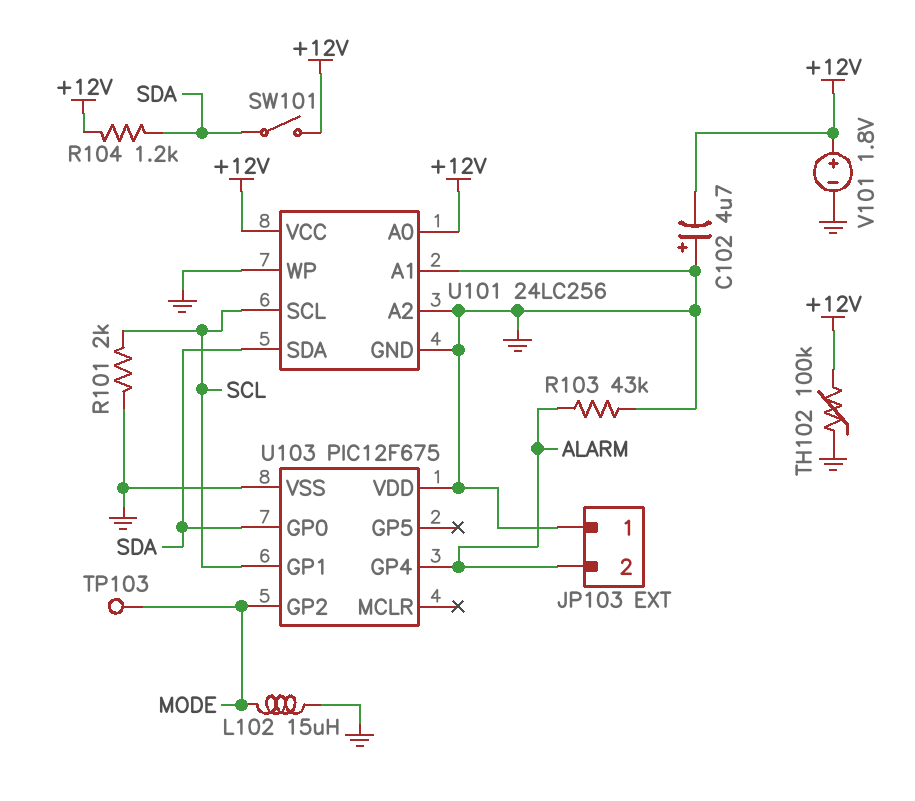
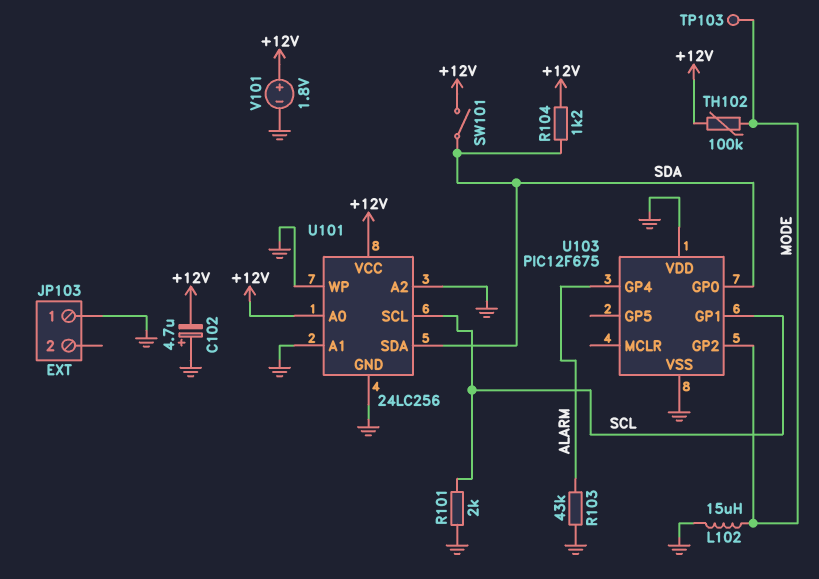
JP103 pin 2: ALARM -> none
TH102: 100k (+12V, GND) -> 100k (+12V, MODE)

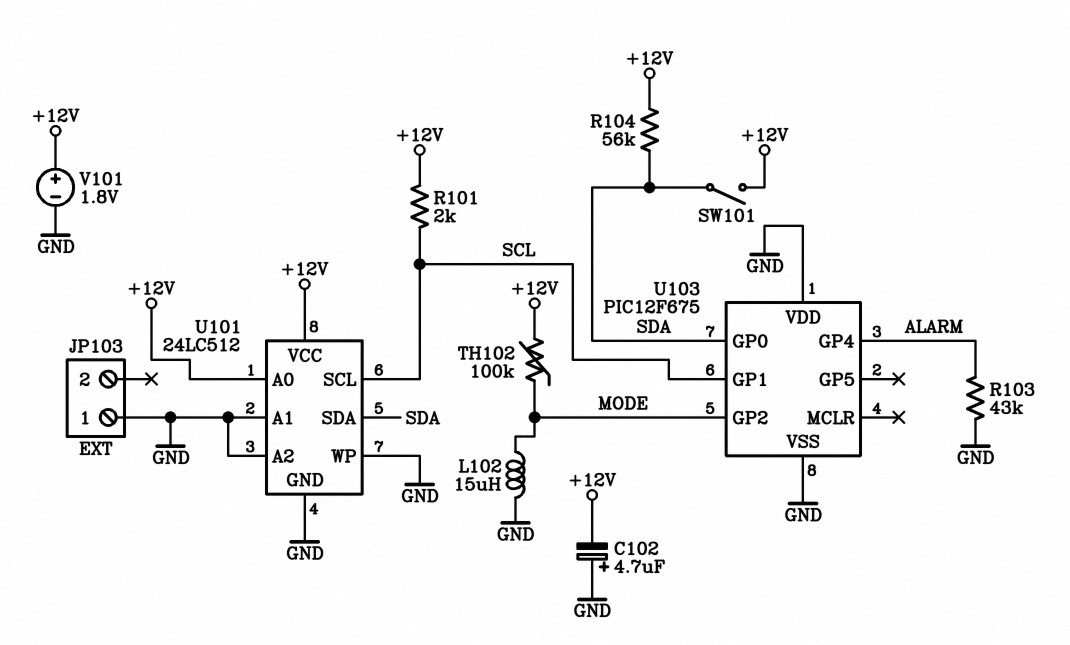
R101: 2k (GND, SCL) -> 2k (+12V, SCL)
R104: 1.2k (+12V, SDA) -> 56k (+12V, SDA)
TP103: test point (MODE) -> none
U101: 24LC256 -> 24LC512

